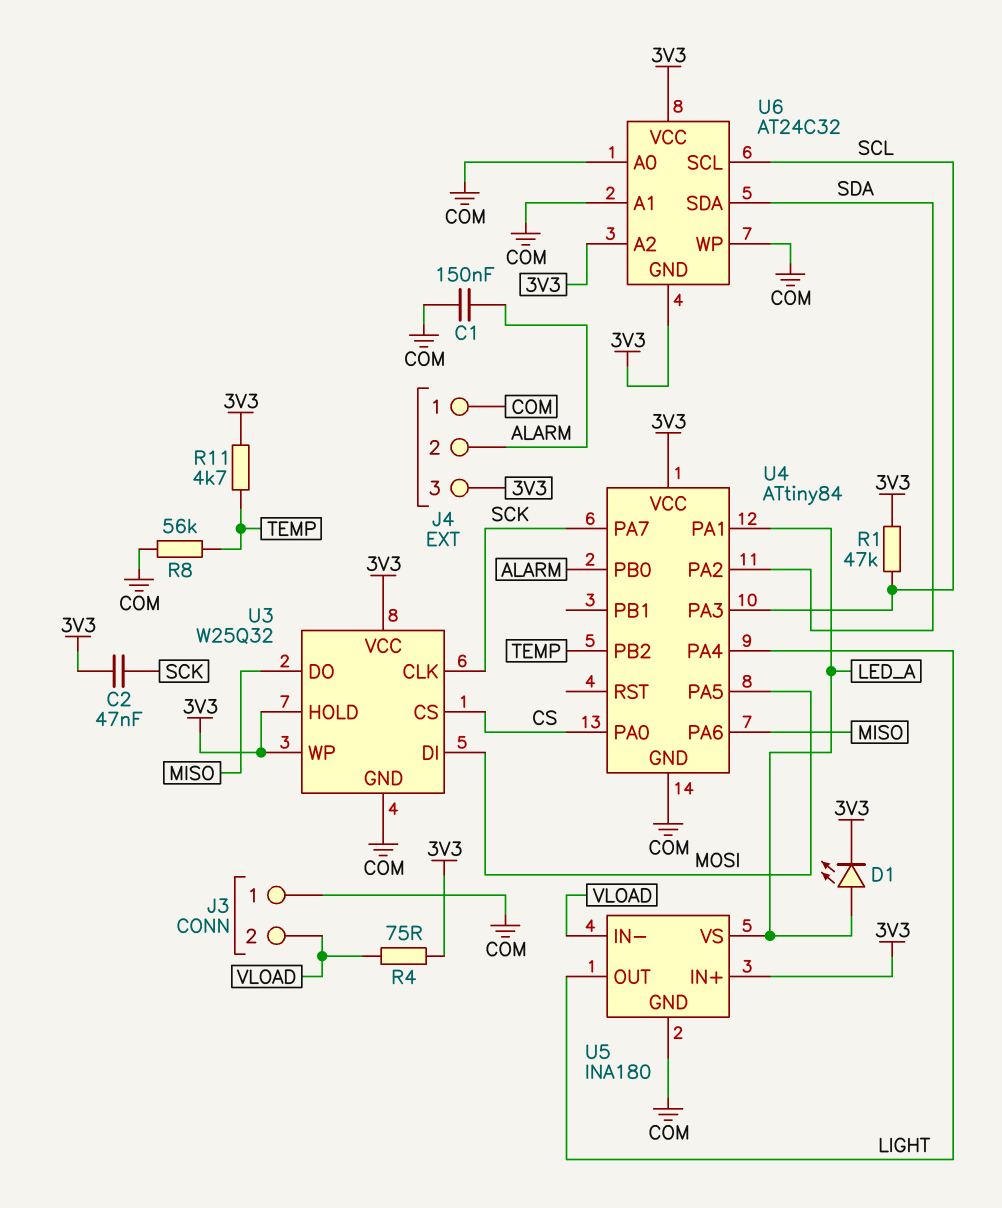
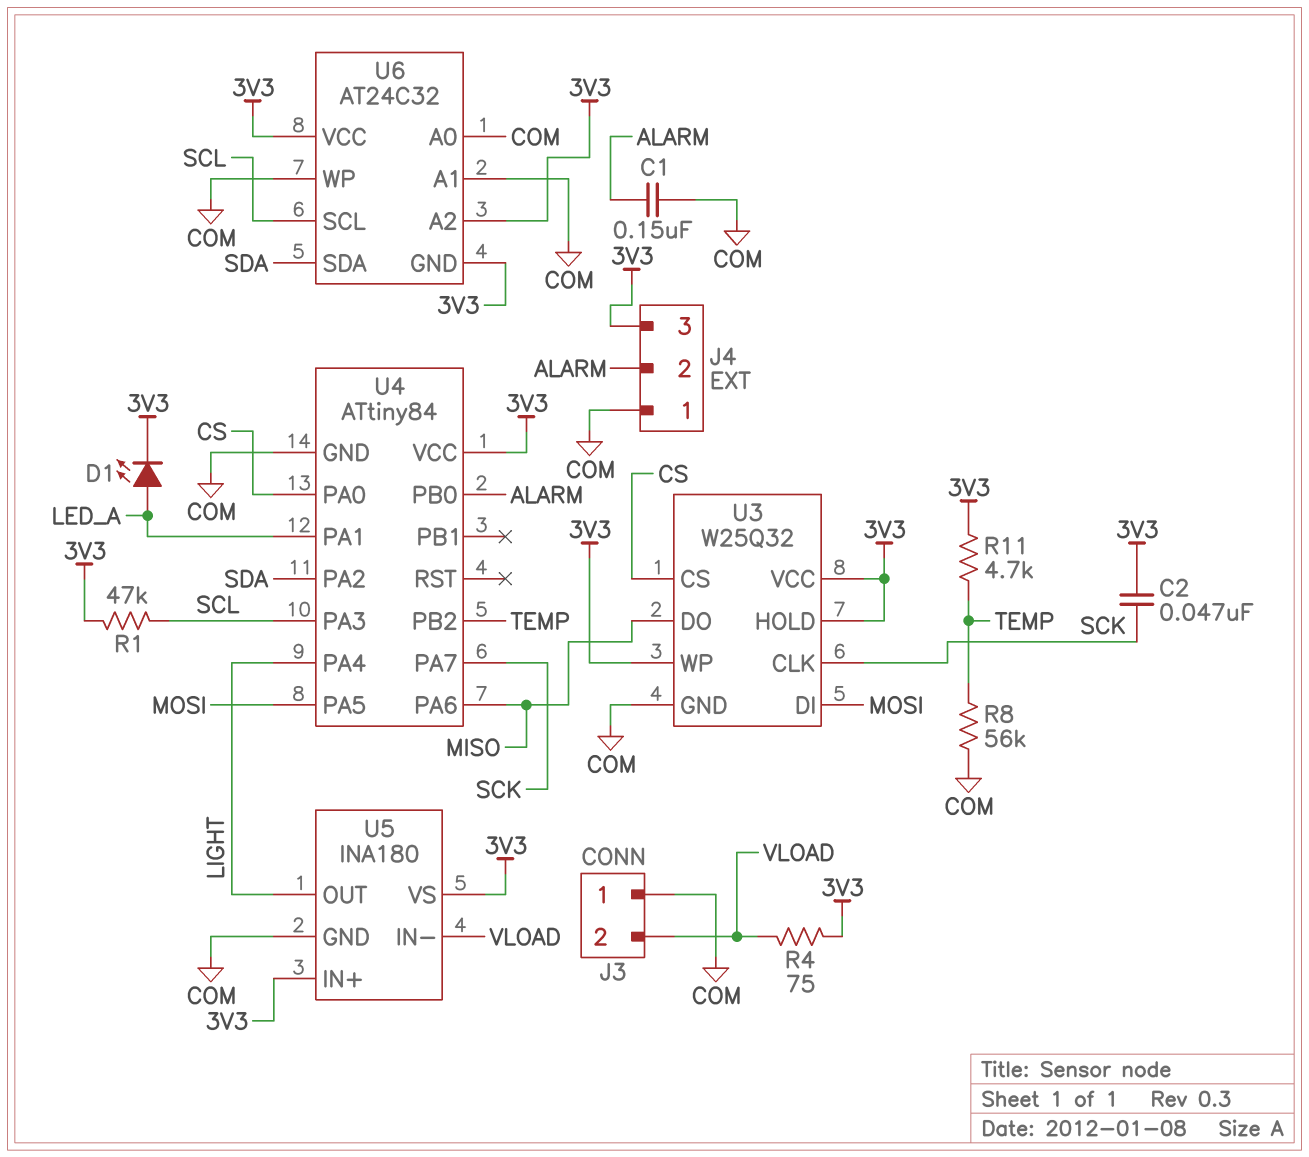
U5 pin VS: LED_A -> 3V3

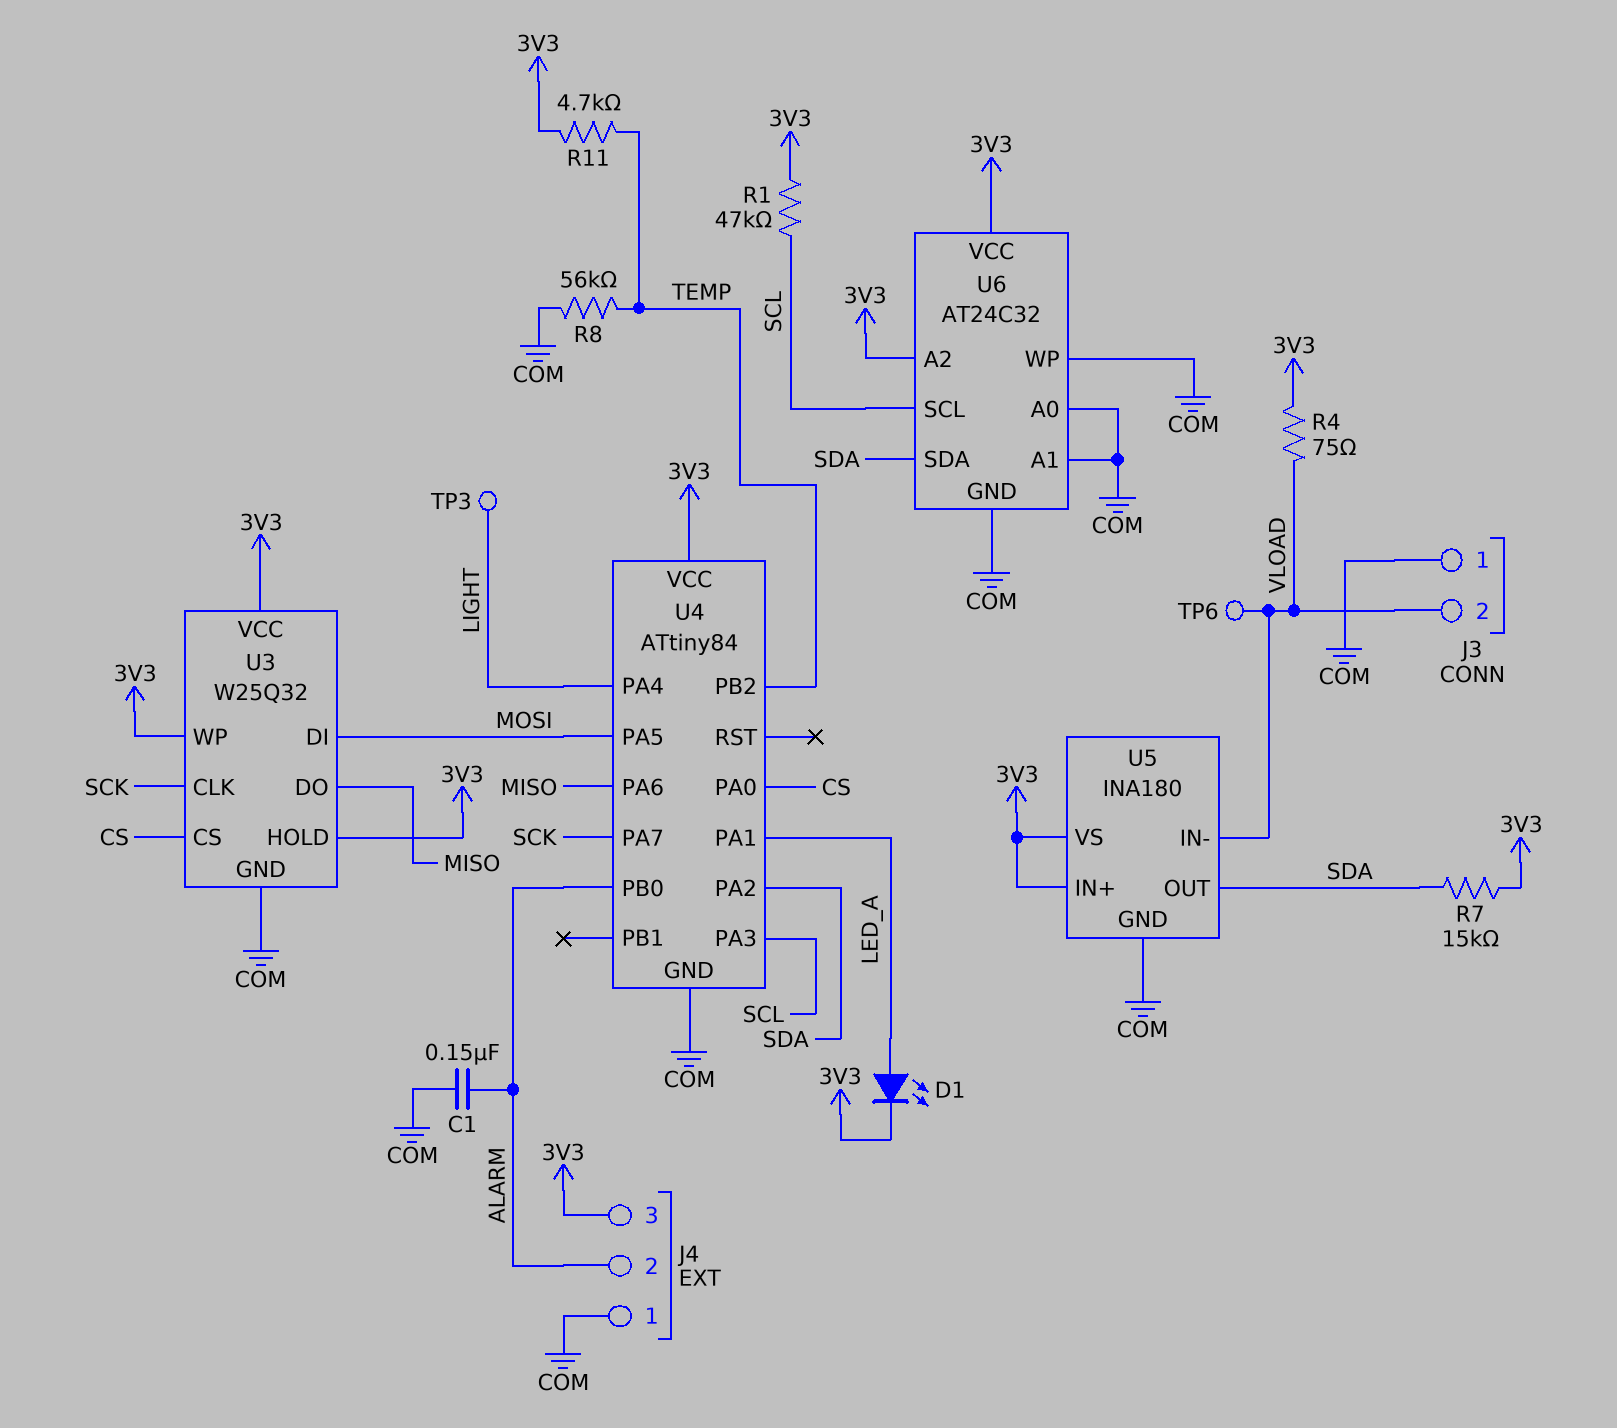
C2: 47nF (3V3, SCK) -> none
R7: none -> 15k (3V3, SDA)
TP3: none -> test point (LIGHT)
TP6: none -> test point (VLOAD)
U5 pin OUT: LIGHT -> SDA
U6 pin GND: 3V3 -> COM

